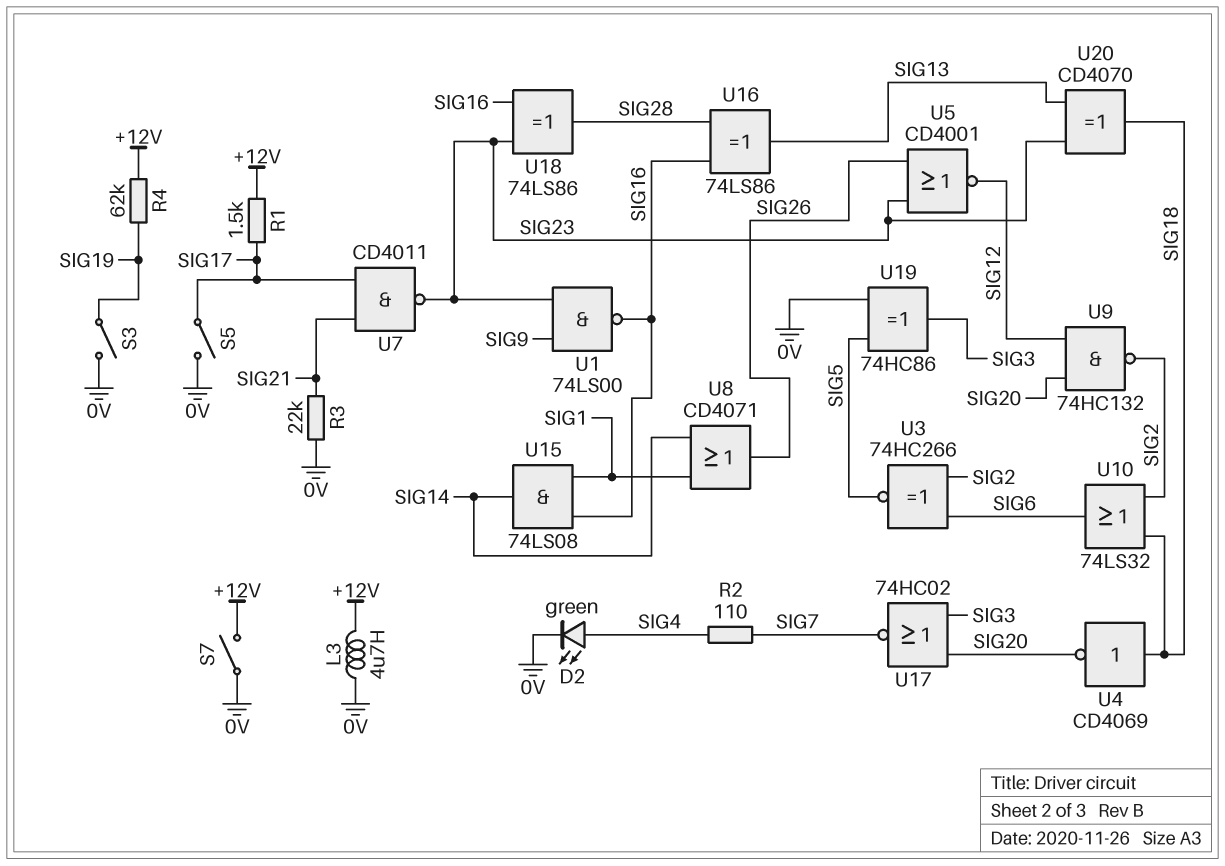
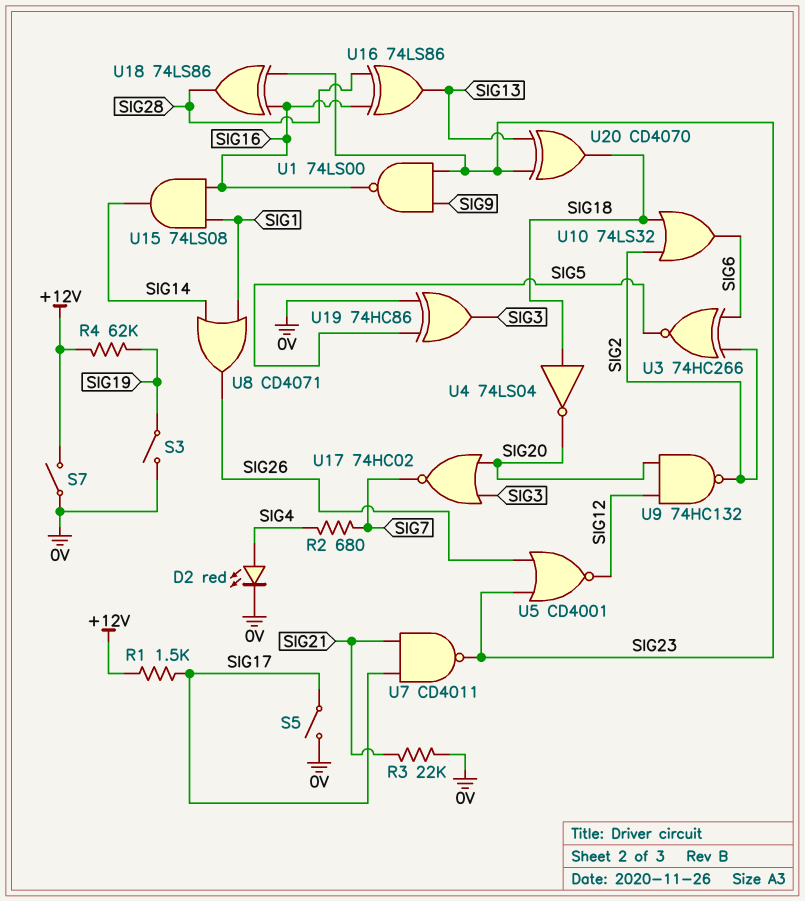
D2: LED green (A SIG4, K 0V) -> LED red (A SIG4, K 0V)
L3: 4.7uH (+12V, 0V) -> none
R2: 110 (SIG4, SIG7) -> 680 (SIG4, SIG7)
U4: NOT CD4069 (in SIG18, out SIG20) -> NOT 74LS04 (in SIG18, out SIG20)

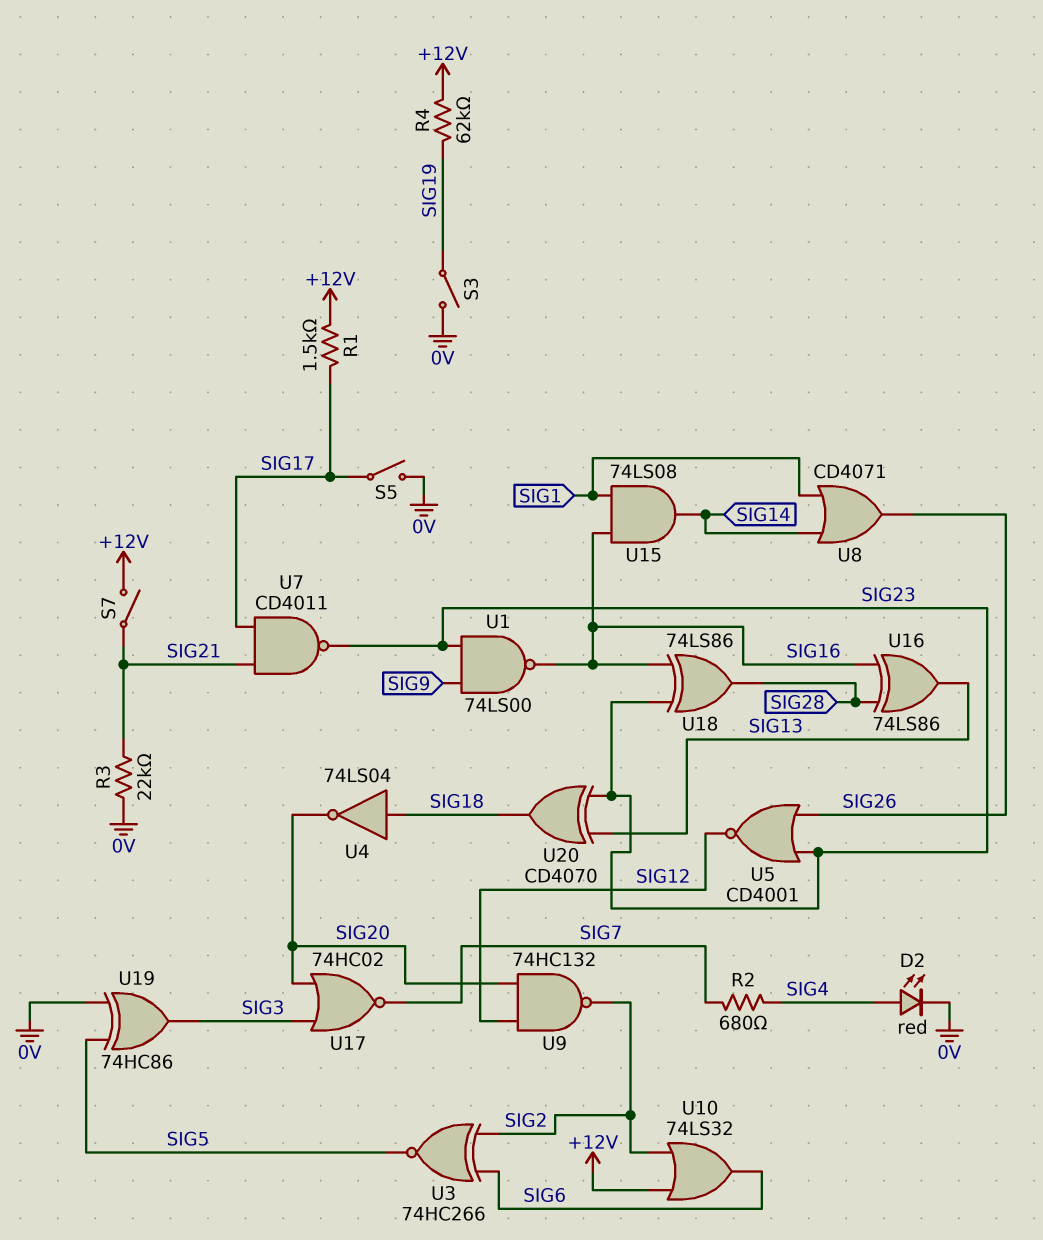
S7: switch (+12V, 0V) -> switch (+12V, SIG21)
U10: OR 74LS32 (in SIG2, in SIG18, out SIG6) -> OR 74LS32 (in +12V, in SIG2, out SIG6)

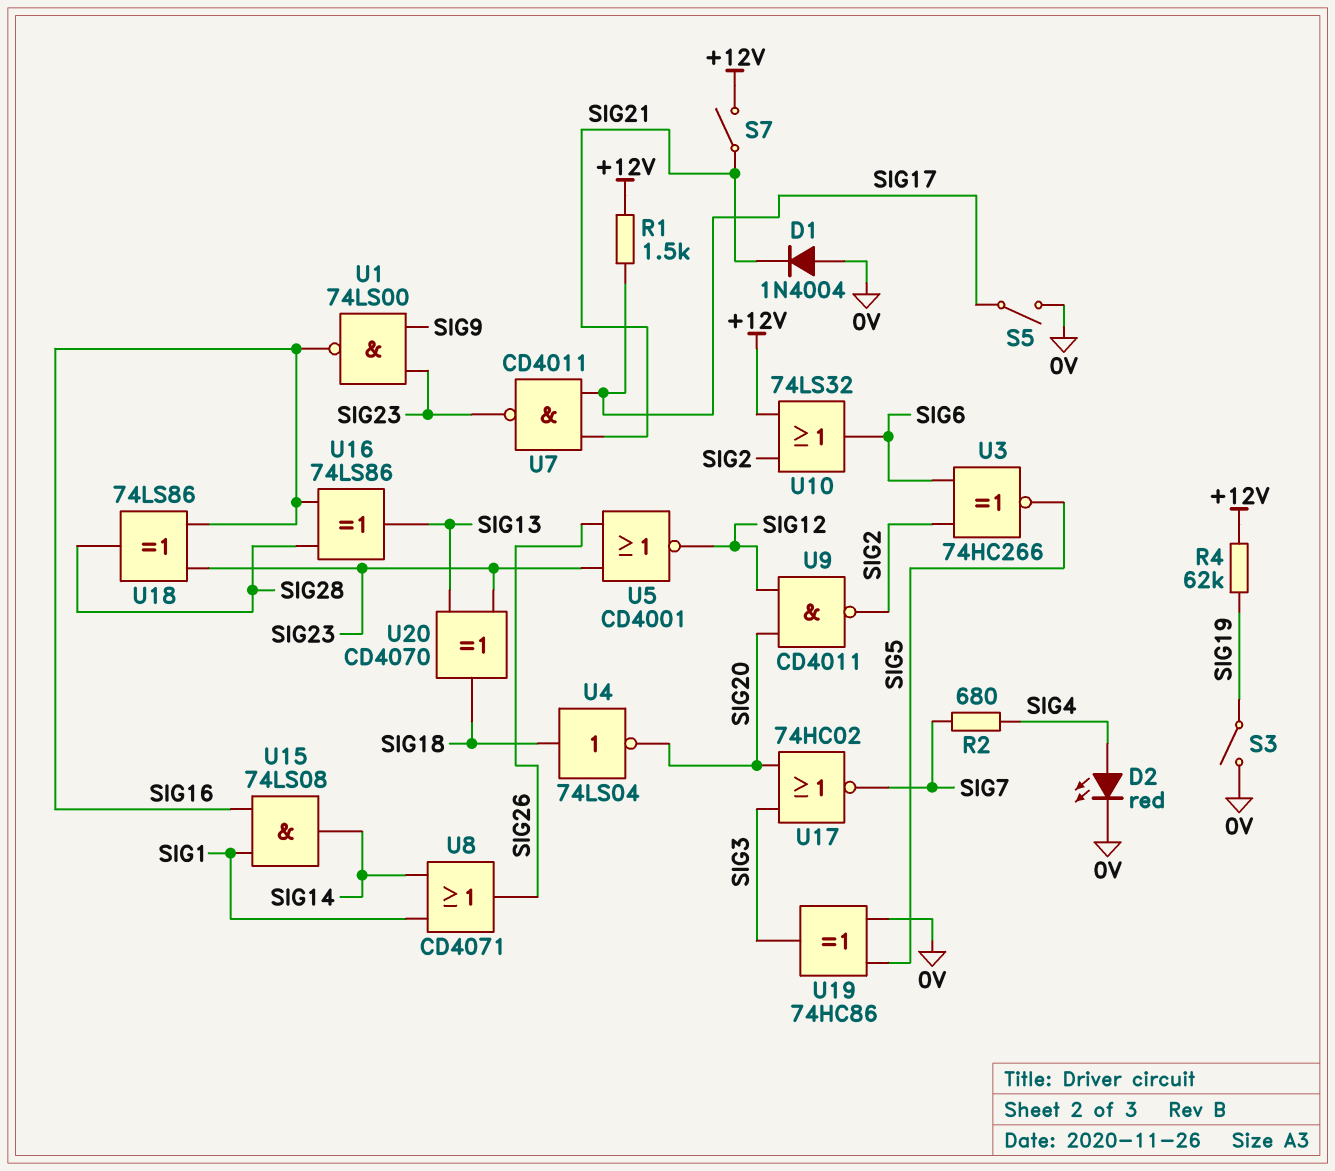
D1: none -> diode 1N4004 (A 0V, K SIG21)
R3: 22k (0V, SIG21) -> none
U9: NAND 74HC132 (in SIG12, in SIG20, out SIG2) -> NAND CD4011 (in SIG12, in SIG20, out SIG2)

